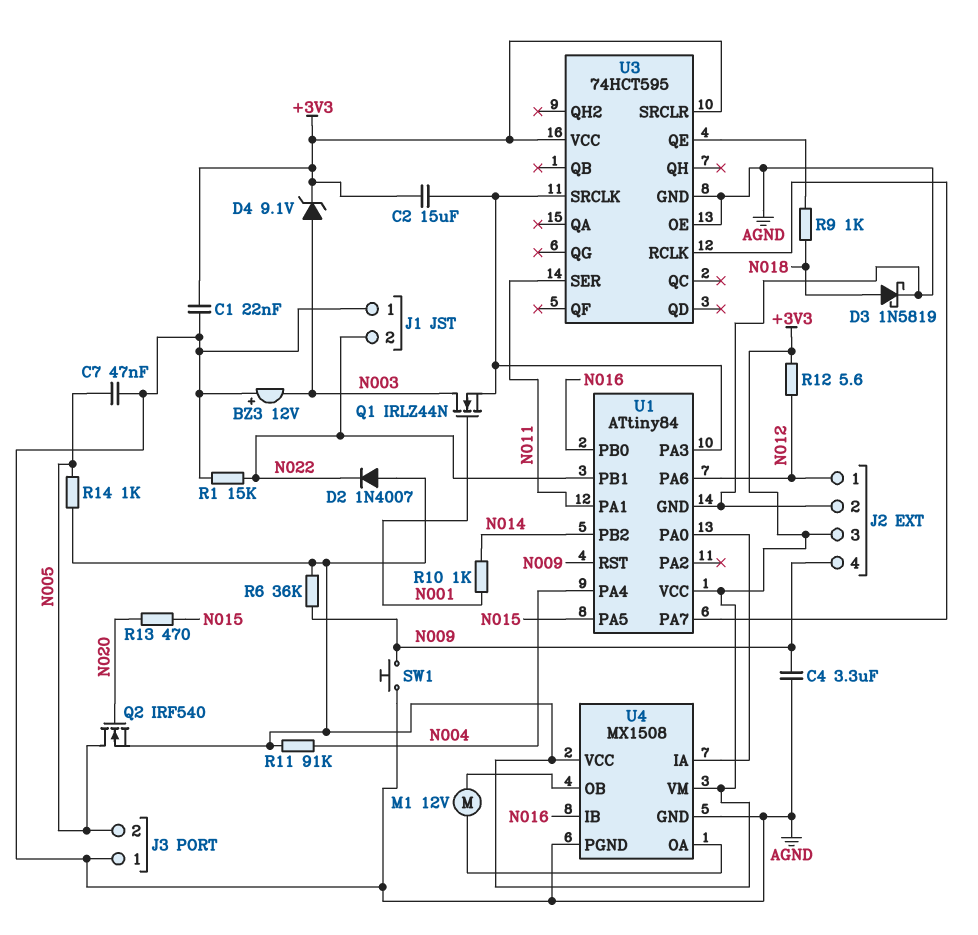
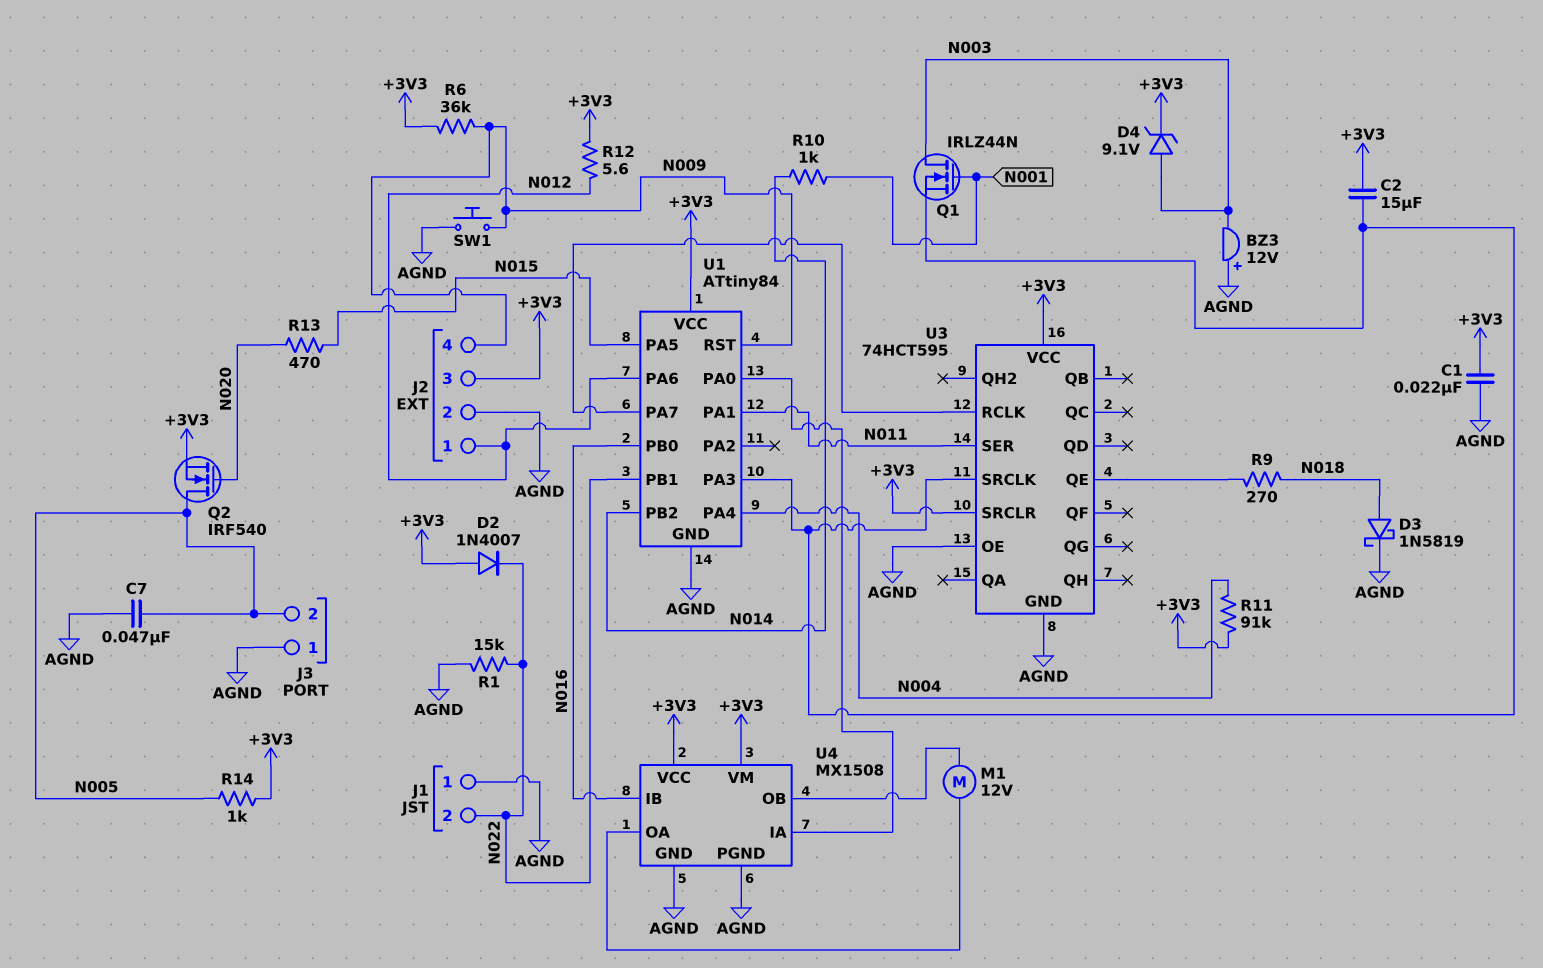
C4: 3.3uF (AGND, N009) -> none
R9: 1k (N018, U3/QE) -> 270 (N018, U3/QE)

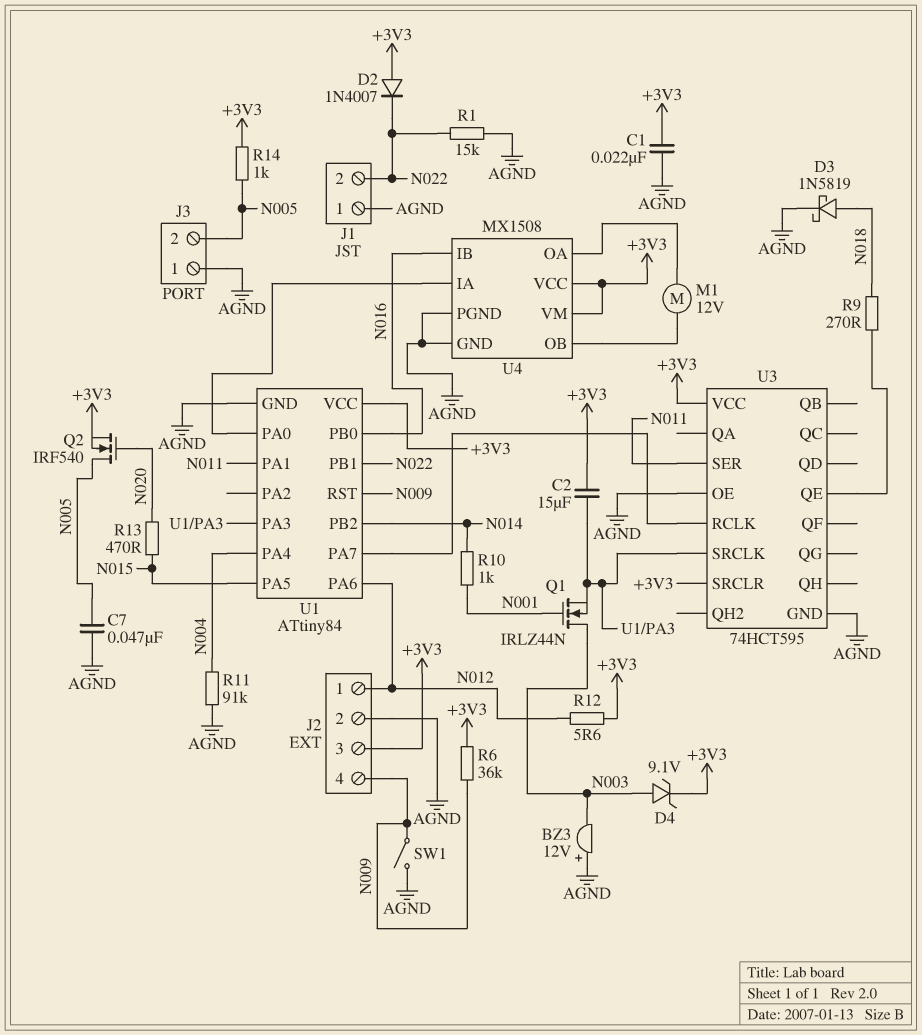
R11: 91k (+3V3, N004) -> 91k (AGND, N004)
SW1: button (AGND, N009) -> switch (AGND, N009)

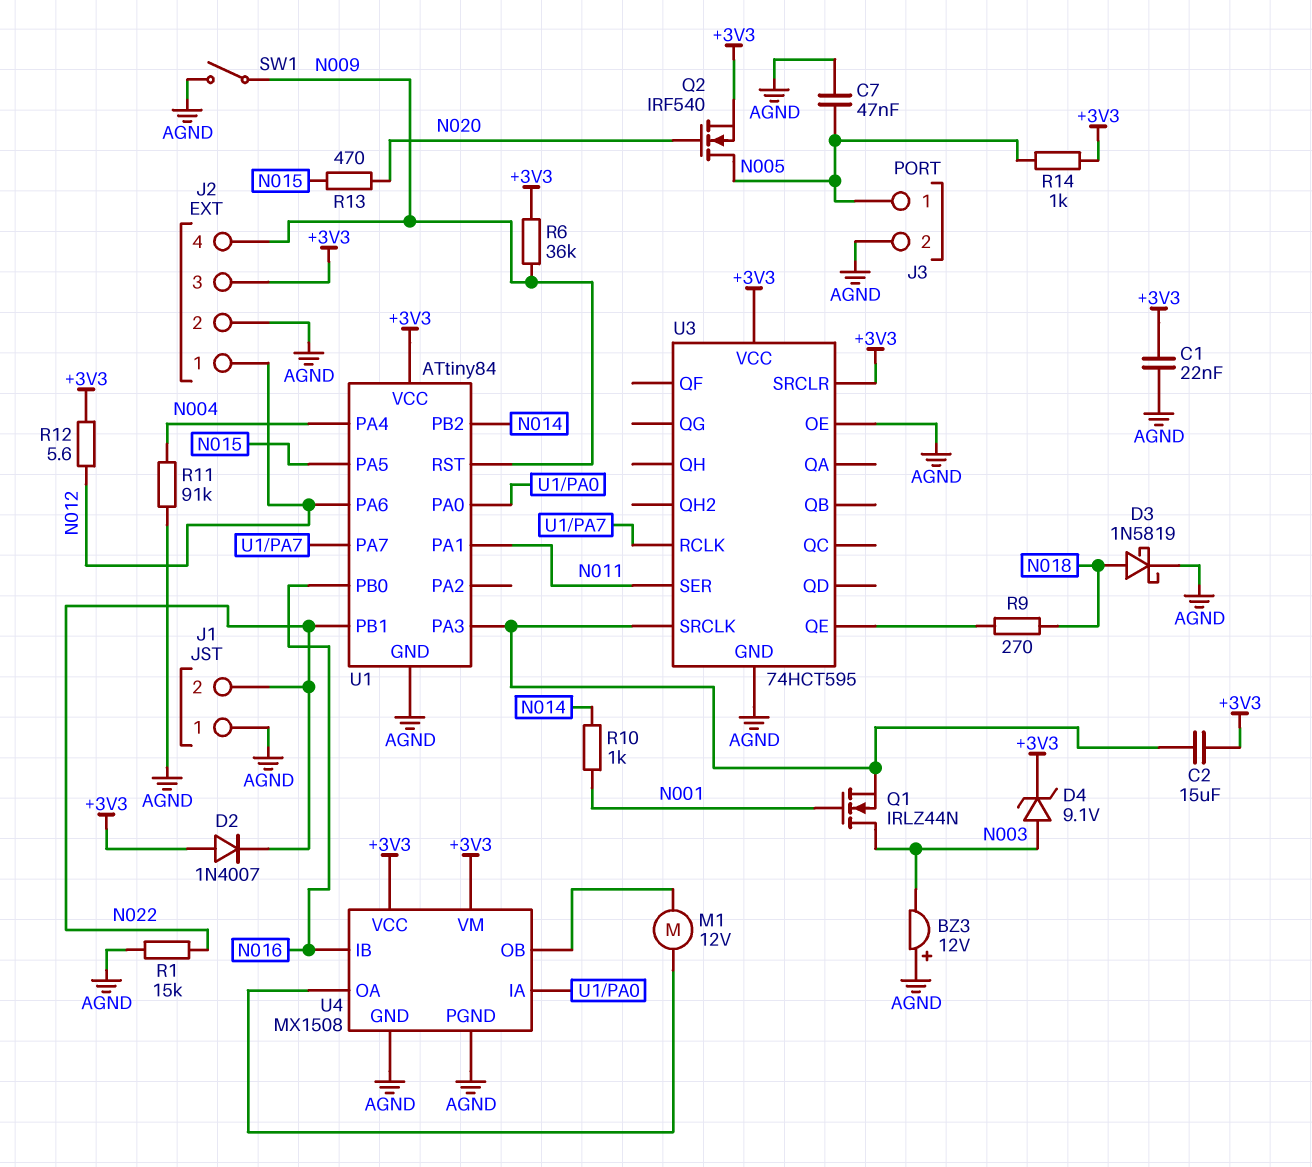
J3 pin 1: AGND -> N005
J3 pin 2: N005 -> AGND

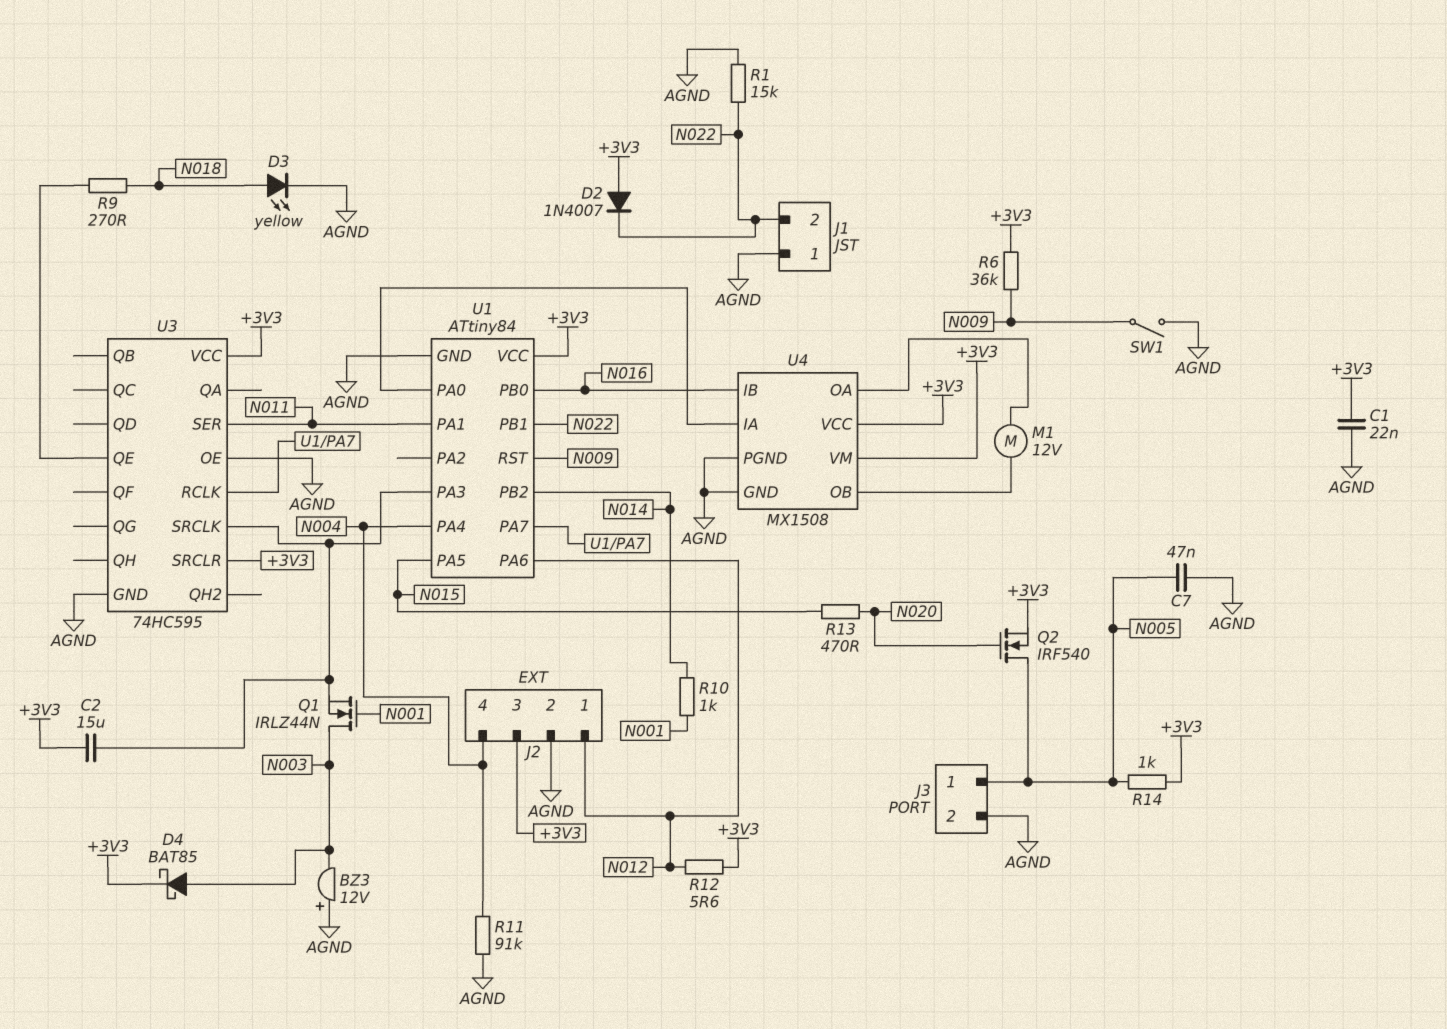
D3: schottky 1N5819 (A N018, K AGND) -> LED yellow (A N018, K AGND)
D4: zener 9.1V (A N003, K +3V3) -> schottky BAT85 (A N003, K +3V3)
J2 pin 4: N009 -> N004
U3: 74HCT595 -> 74HC595

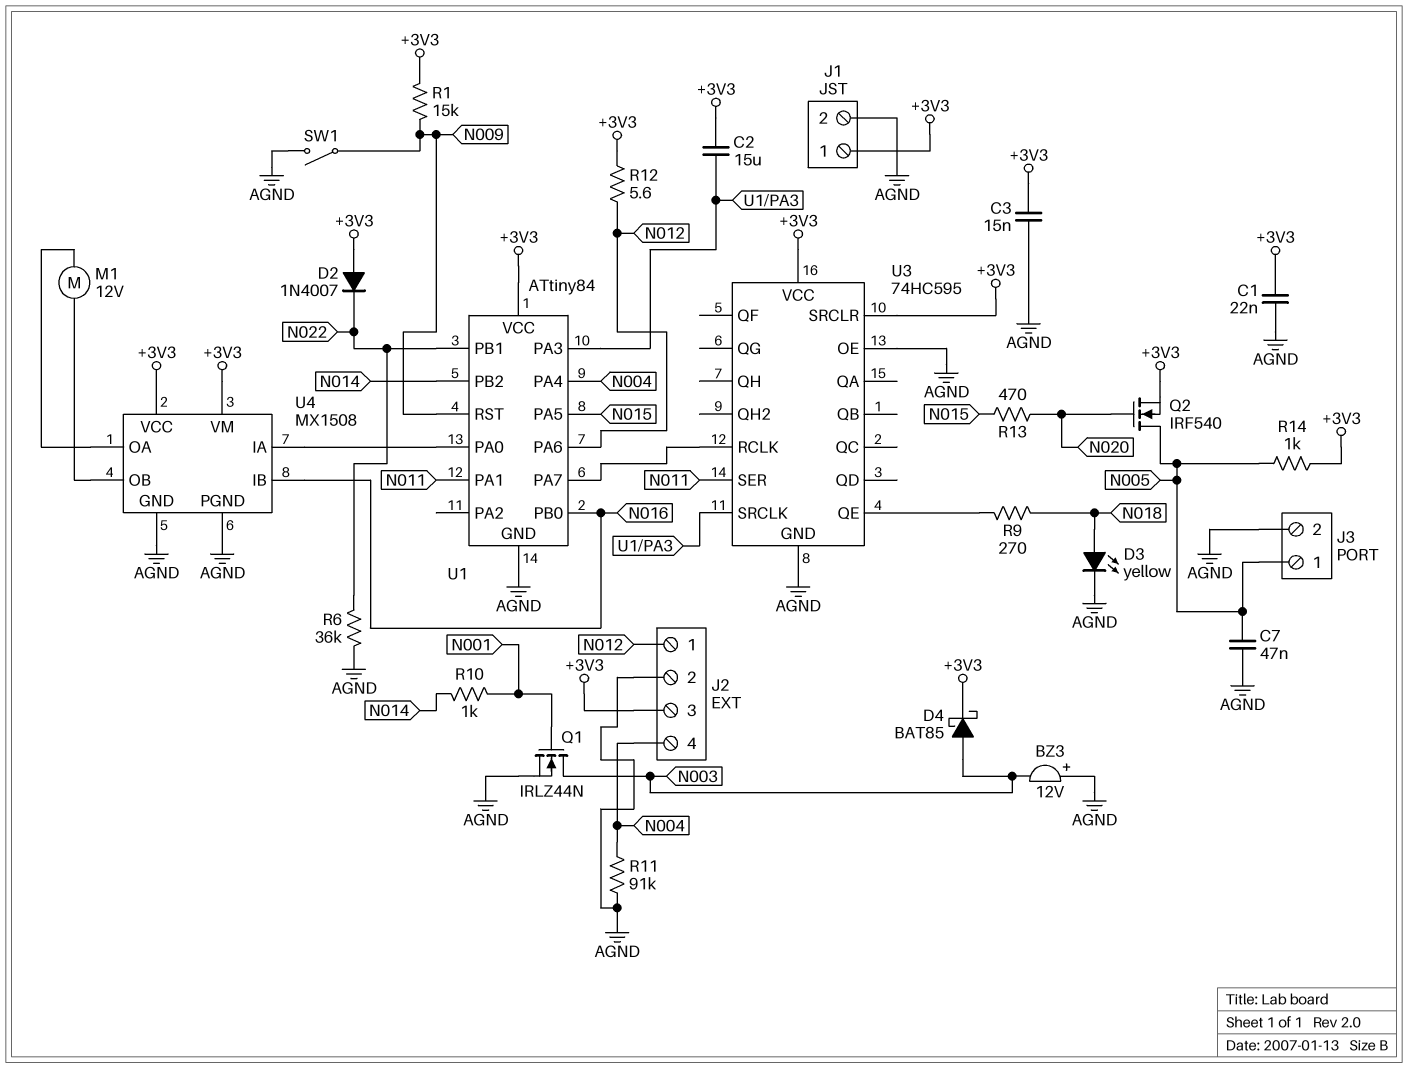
C3: none -> 15nF (+3V3, AGND)
J1 pin 1: AGND -> +3V3
J1 pin 2: N022 -> AGND
Q1: NMOS IRLZ44N (G N001, D N003, S U1/PA3) -> NMOS IRLZ44N (G N001, D N003, S AGND)
R1: 15k (AGND, N022) -> 15k (+3V3, N009)
R6: 36k (+3V3, N009) -> 36k (AGND, N022)

